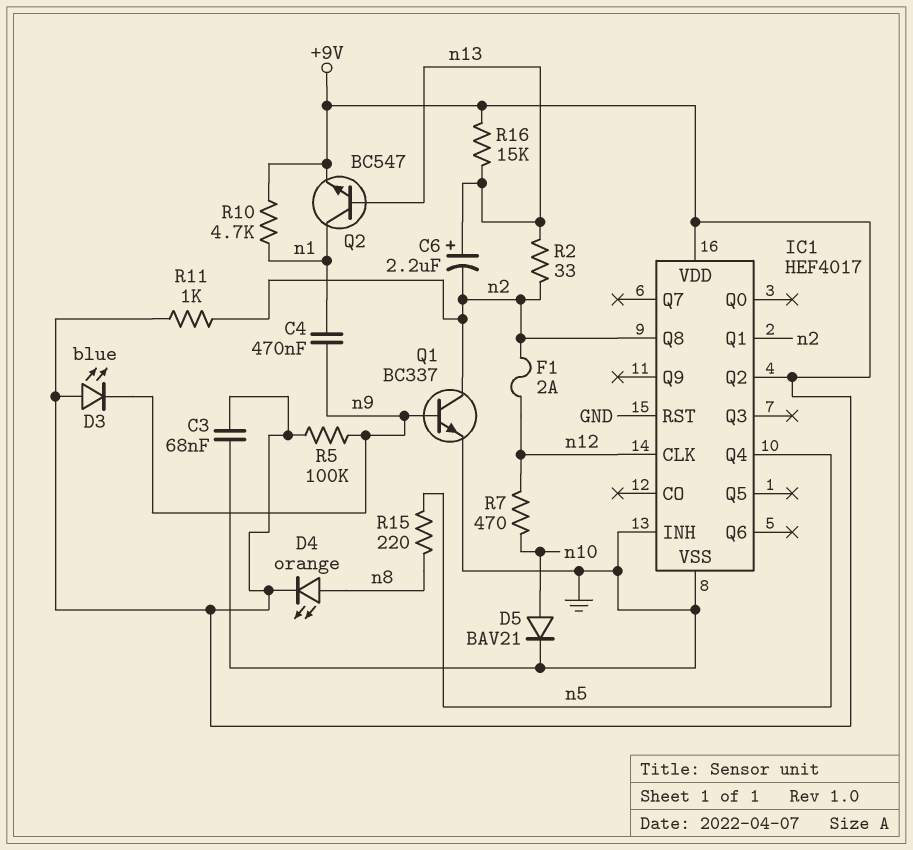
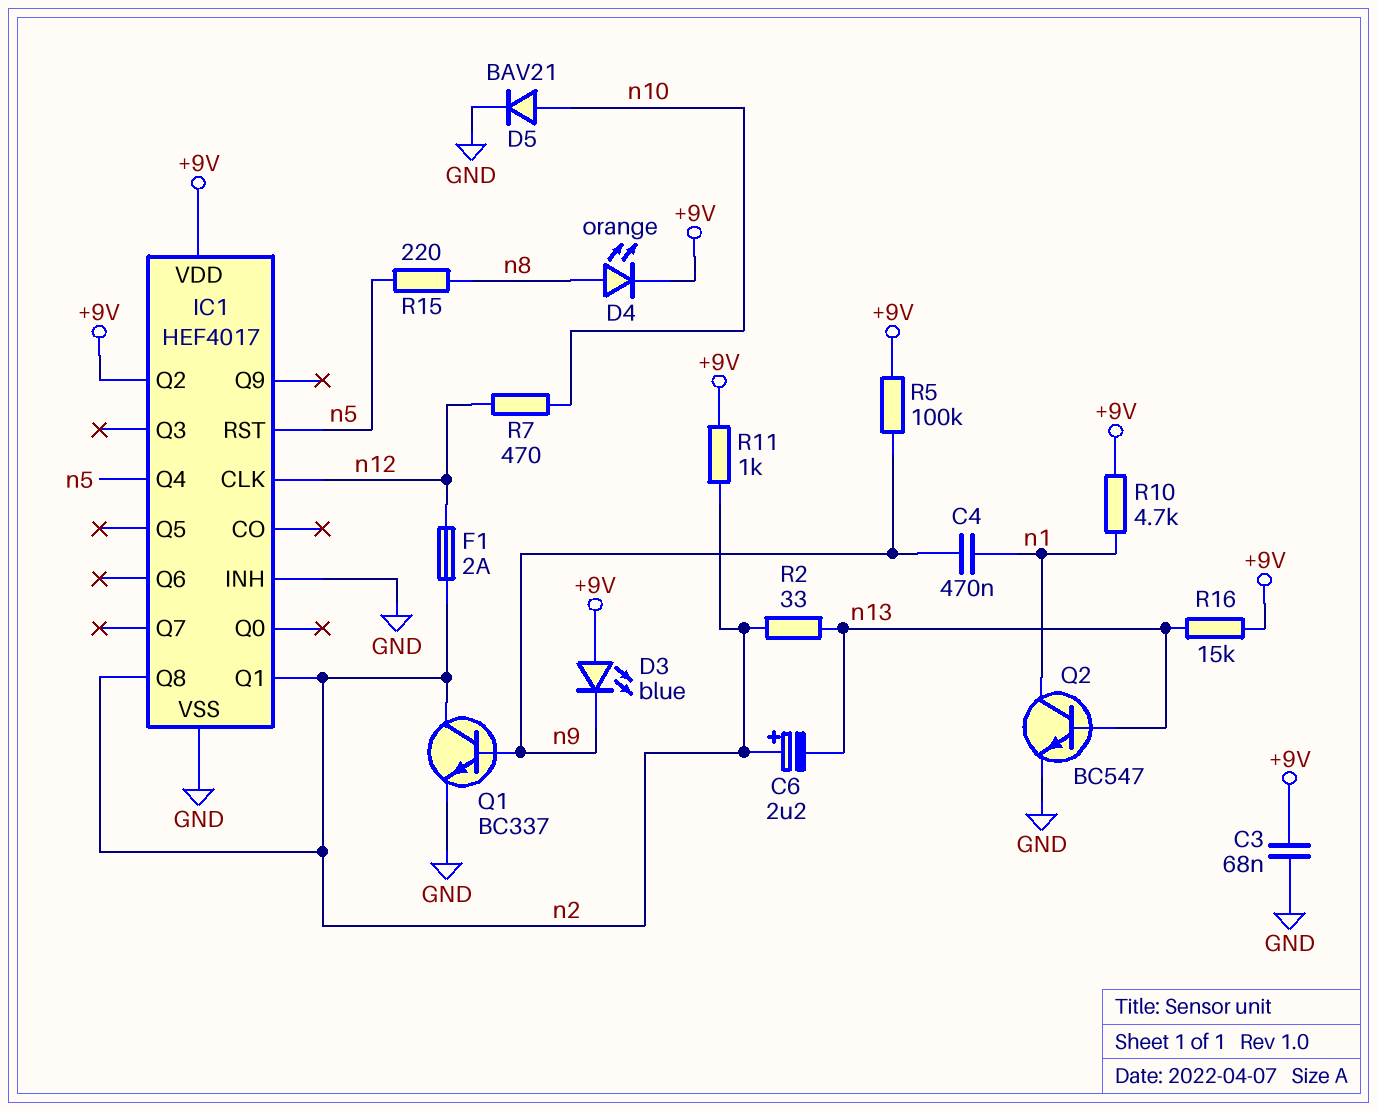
C6: 2.2uF (plus n13, minus n2) -> 2.2uF (plus n2, minus n13)
IC1 pin RST: GND -> n5
Q2: NPN BC547 (B n13, C n1, E +9V) -> NPN BC547 (B n13, C n1, E GND)

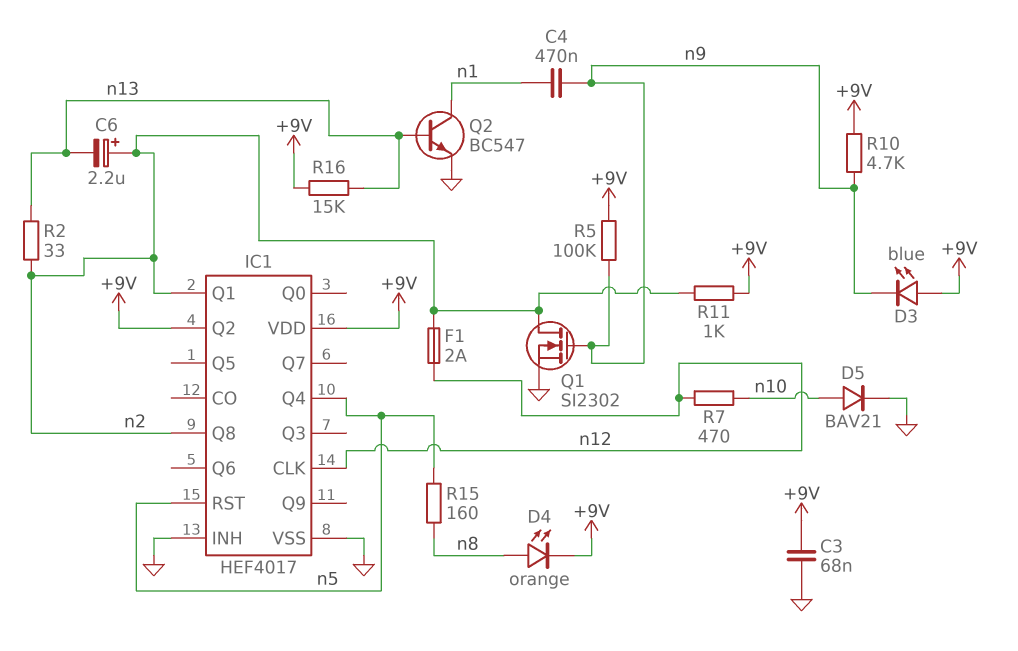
Q1: NPN BC337 (B n9, C n2, E GND) -> NMOS SI2302 (G n9, D n2, S GND)
R10: 4.7k (+9V, n1) -> 4.7k (+9V, n9)
R15: 220 (n5, n8) -> 160 (n5, n8)

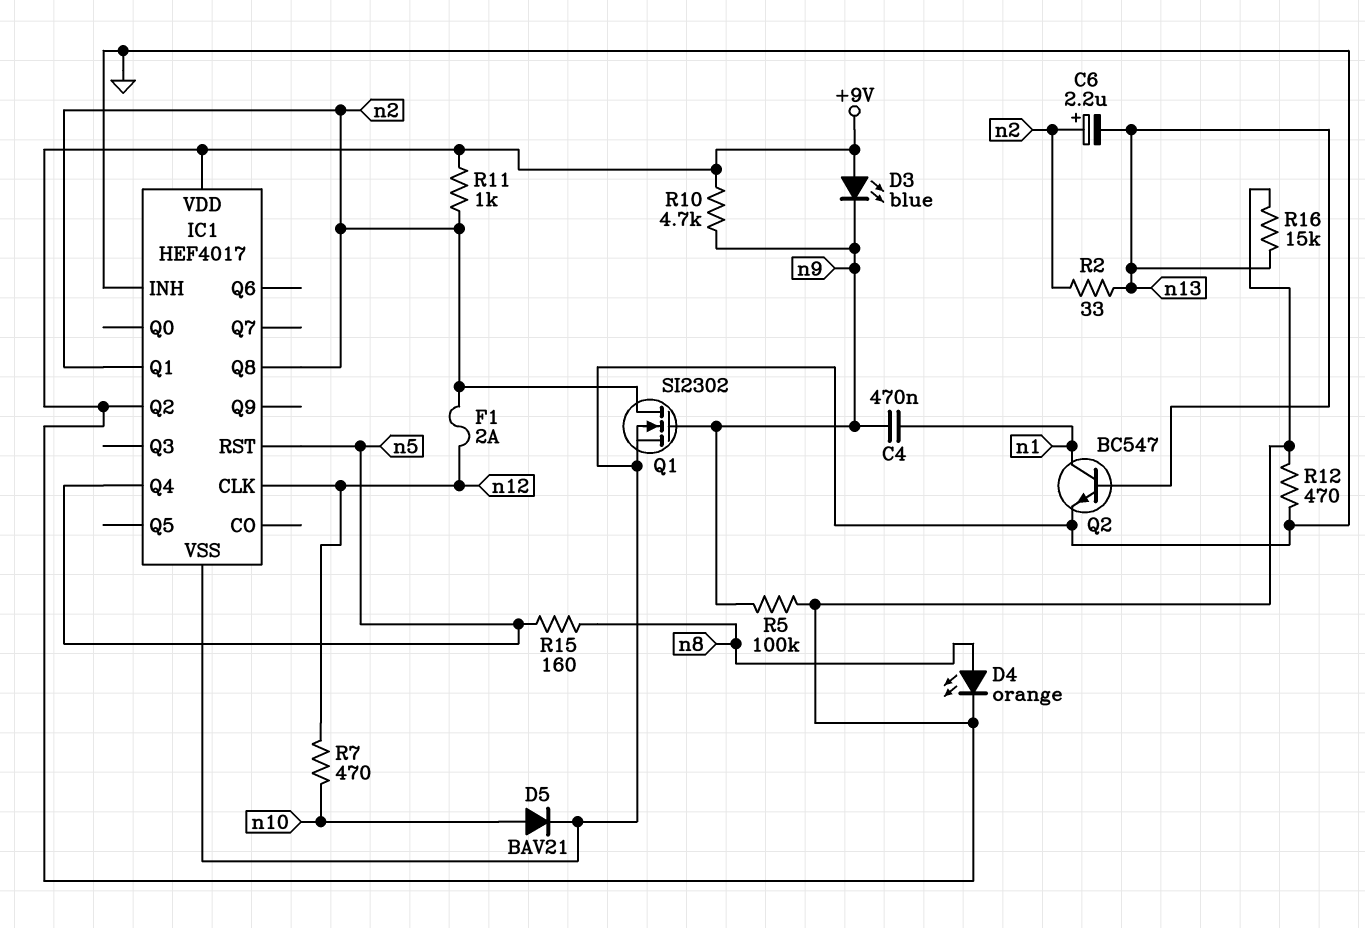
C3: 68nF (+9V, GND) -> none
R12: none -> 470 (+9V, GND)

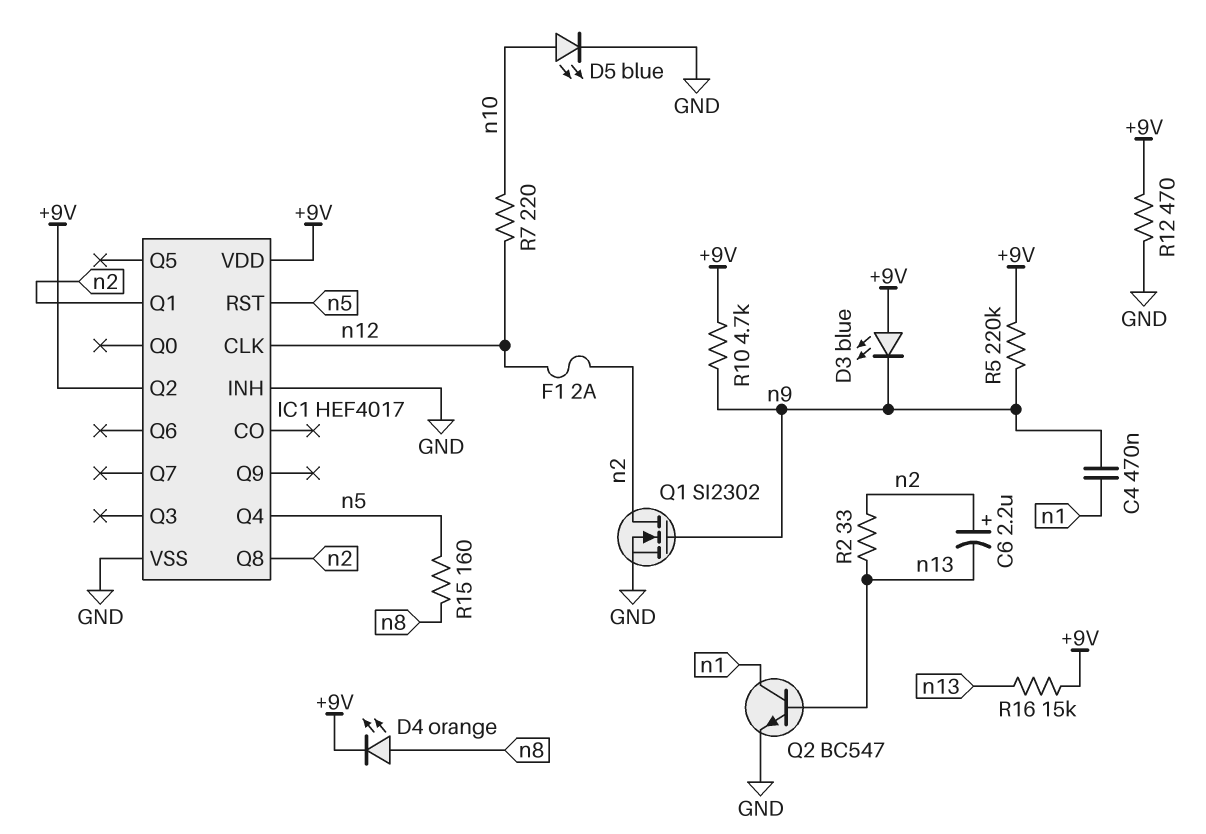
D5: diode BAV21 (A n10, K GND) -> LED blue (A n10, K GND)
R5: 100k (+9V, n9) -> 220k (+9V, n9)
R7: 470 (n10, n12) -> 220 (n10, n12)
R11: 1k (+9V, n2) -> none

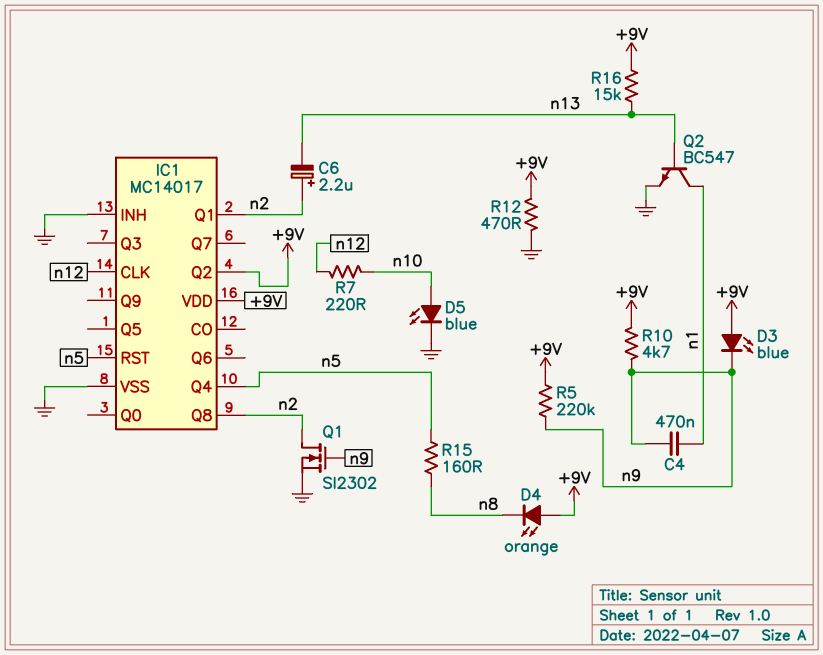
D4: LED orange (A n8, K +9V) -> LED orange (A +9V, K n8)
F1: 2A (n2, n12) -> none
IC1: HEF4017 -> MC14017
R2: 33 (n2, n13) -> none

